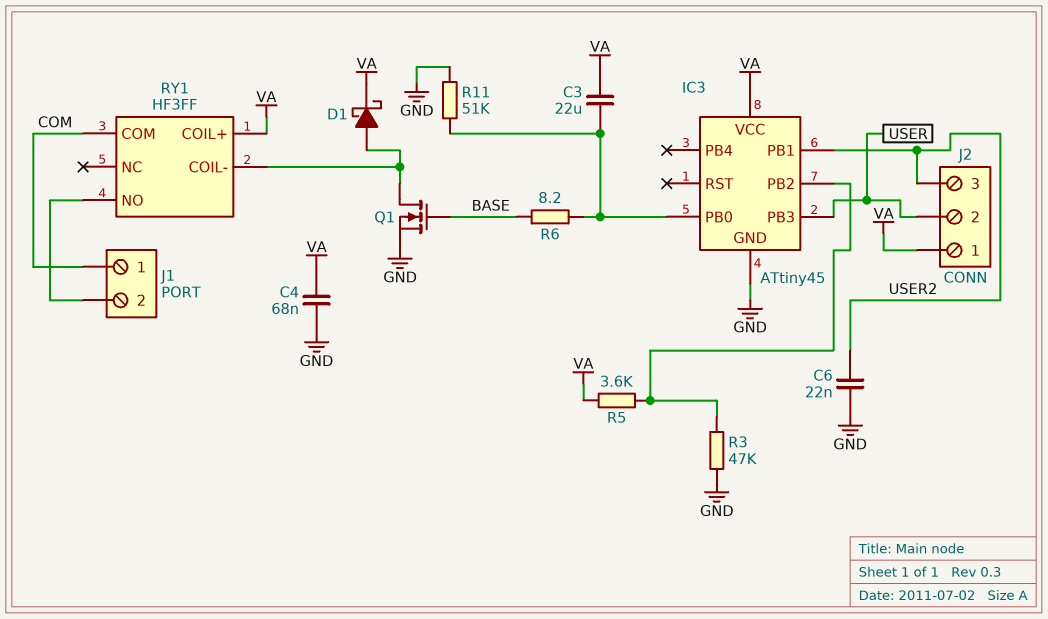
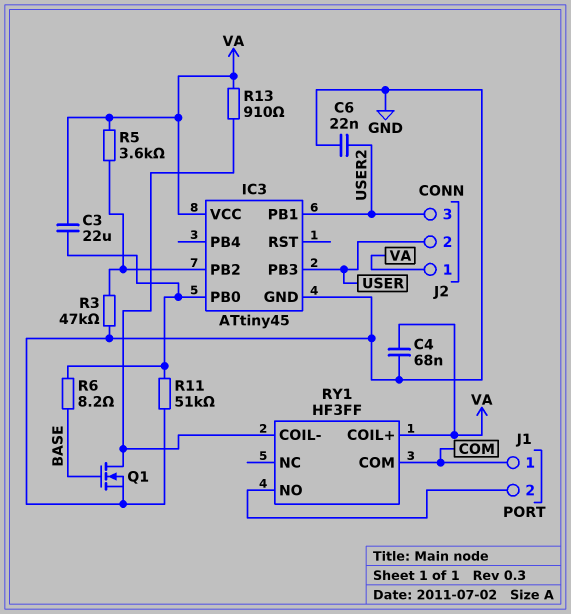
D1: schottky (A RY1/COIL-, K VA) -> none
R13: none -> 910 (RY1/COIL-, VA)

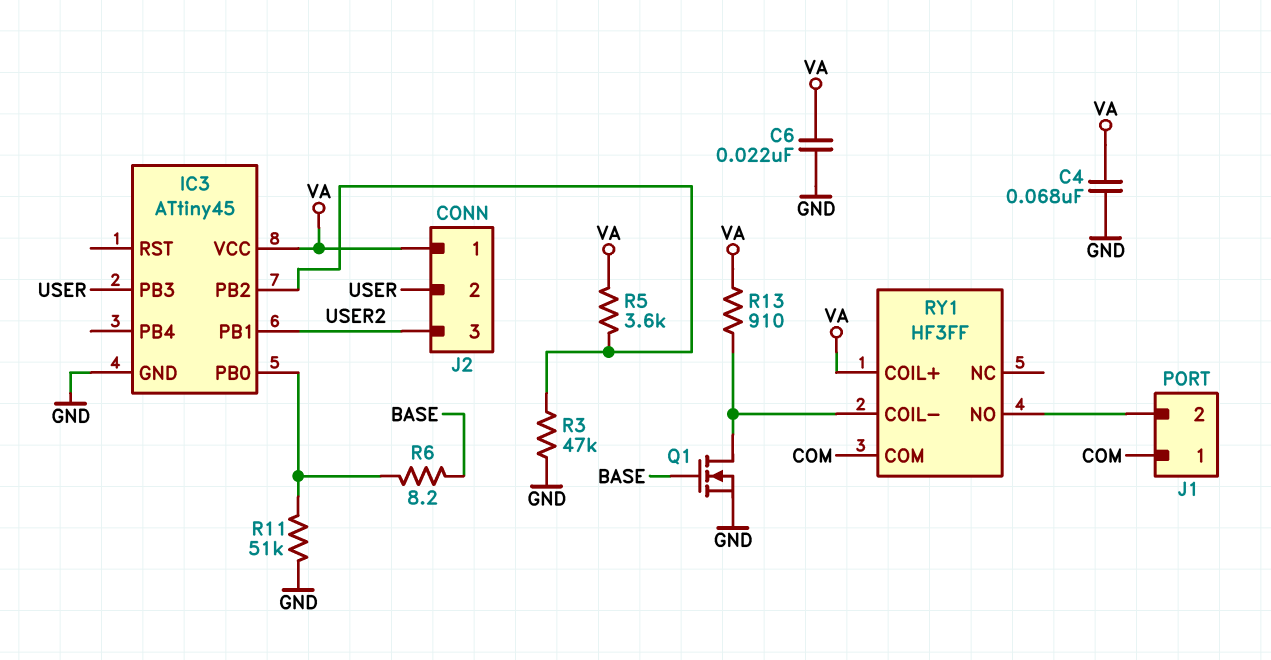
C3: 22uF (IC3/PB0, VA) -> none
C6: 22nF (GND, USER2) -> 22nF (GND, VA)

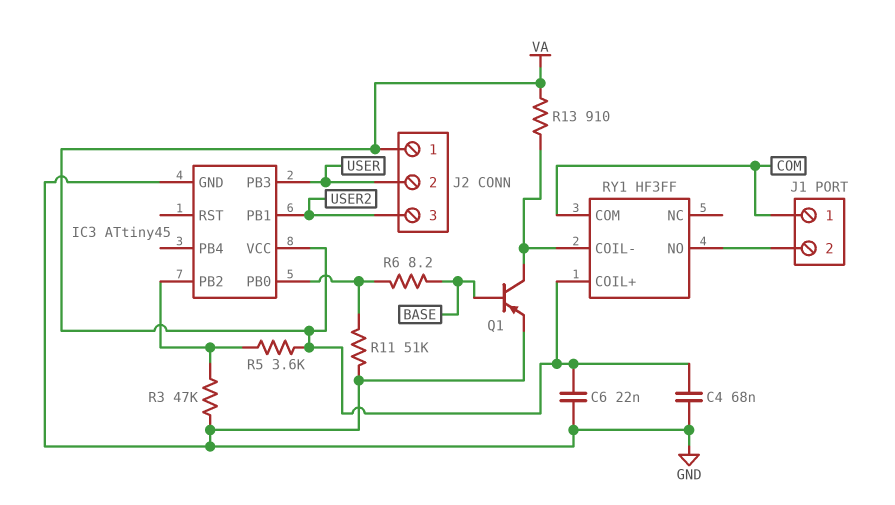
Q1: NMOS (G BASE, D RY1/COIL-, S GND) -> PNP (B BASE, C RY1/COIL-, E GND)

